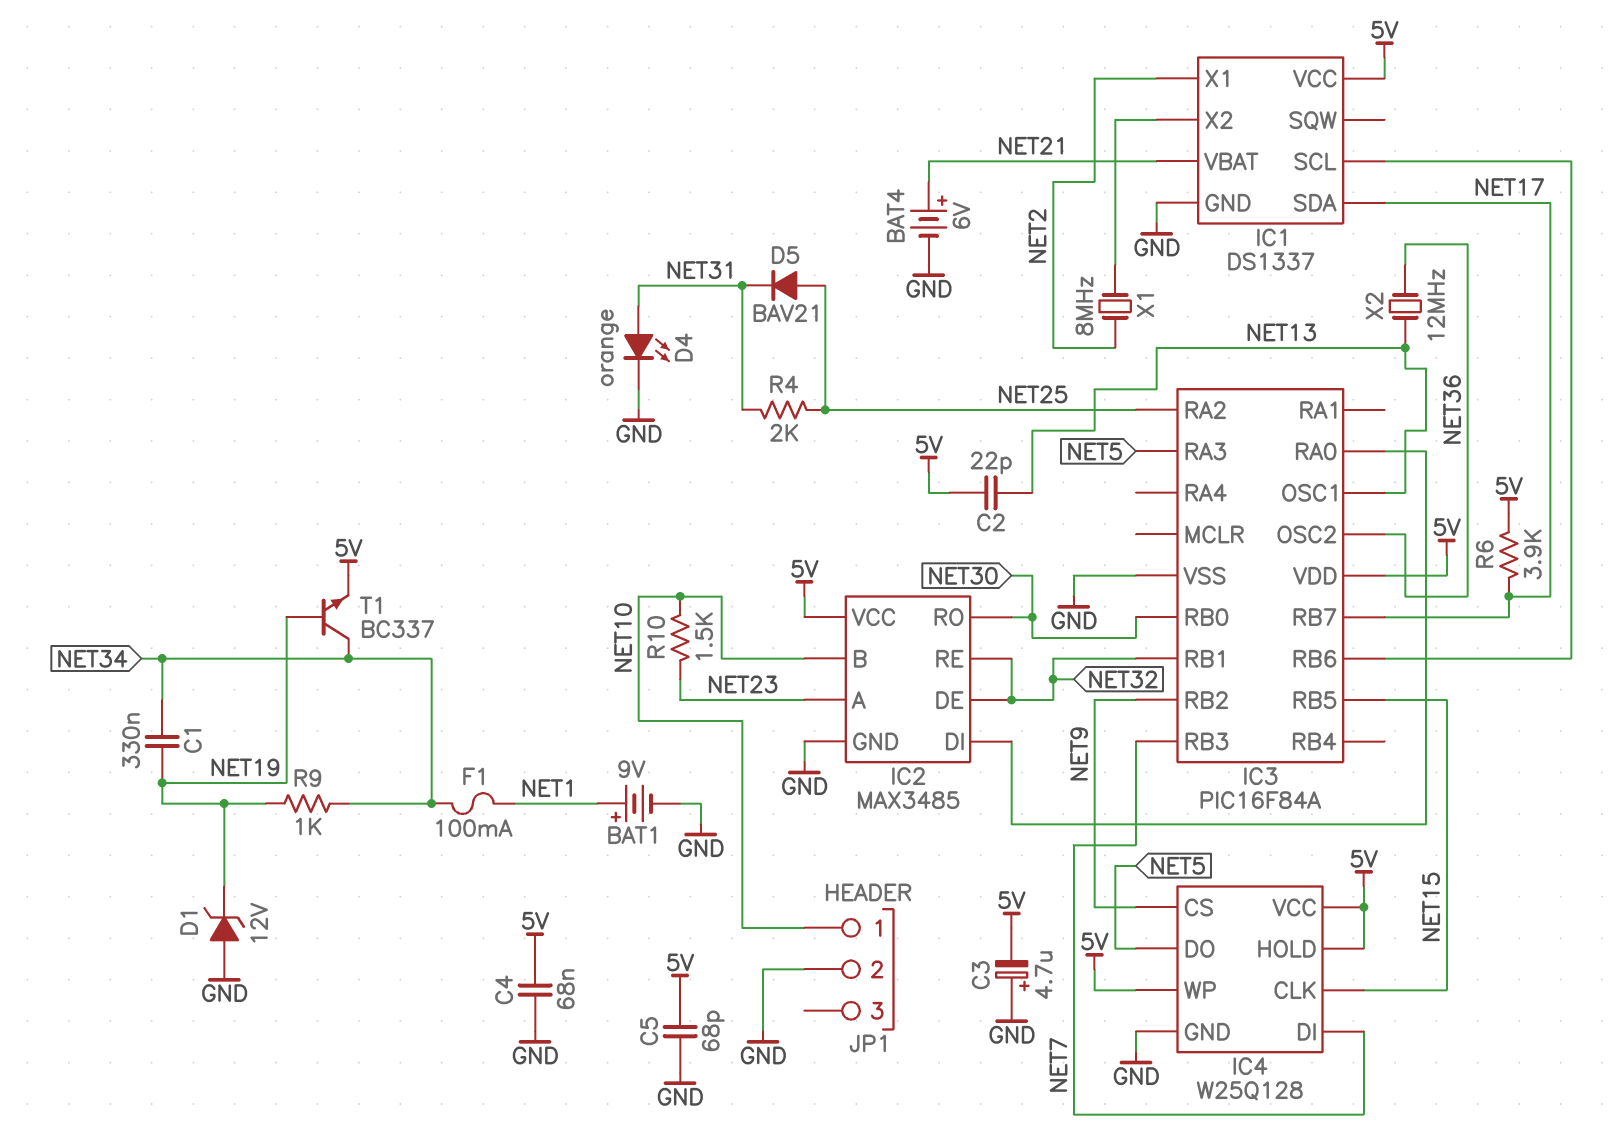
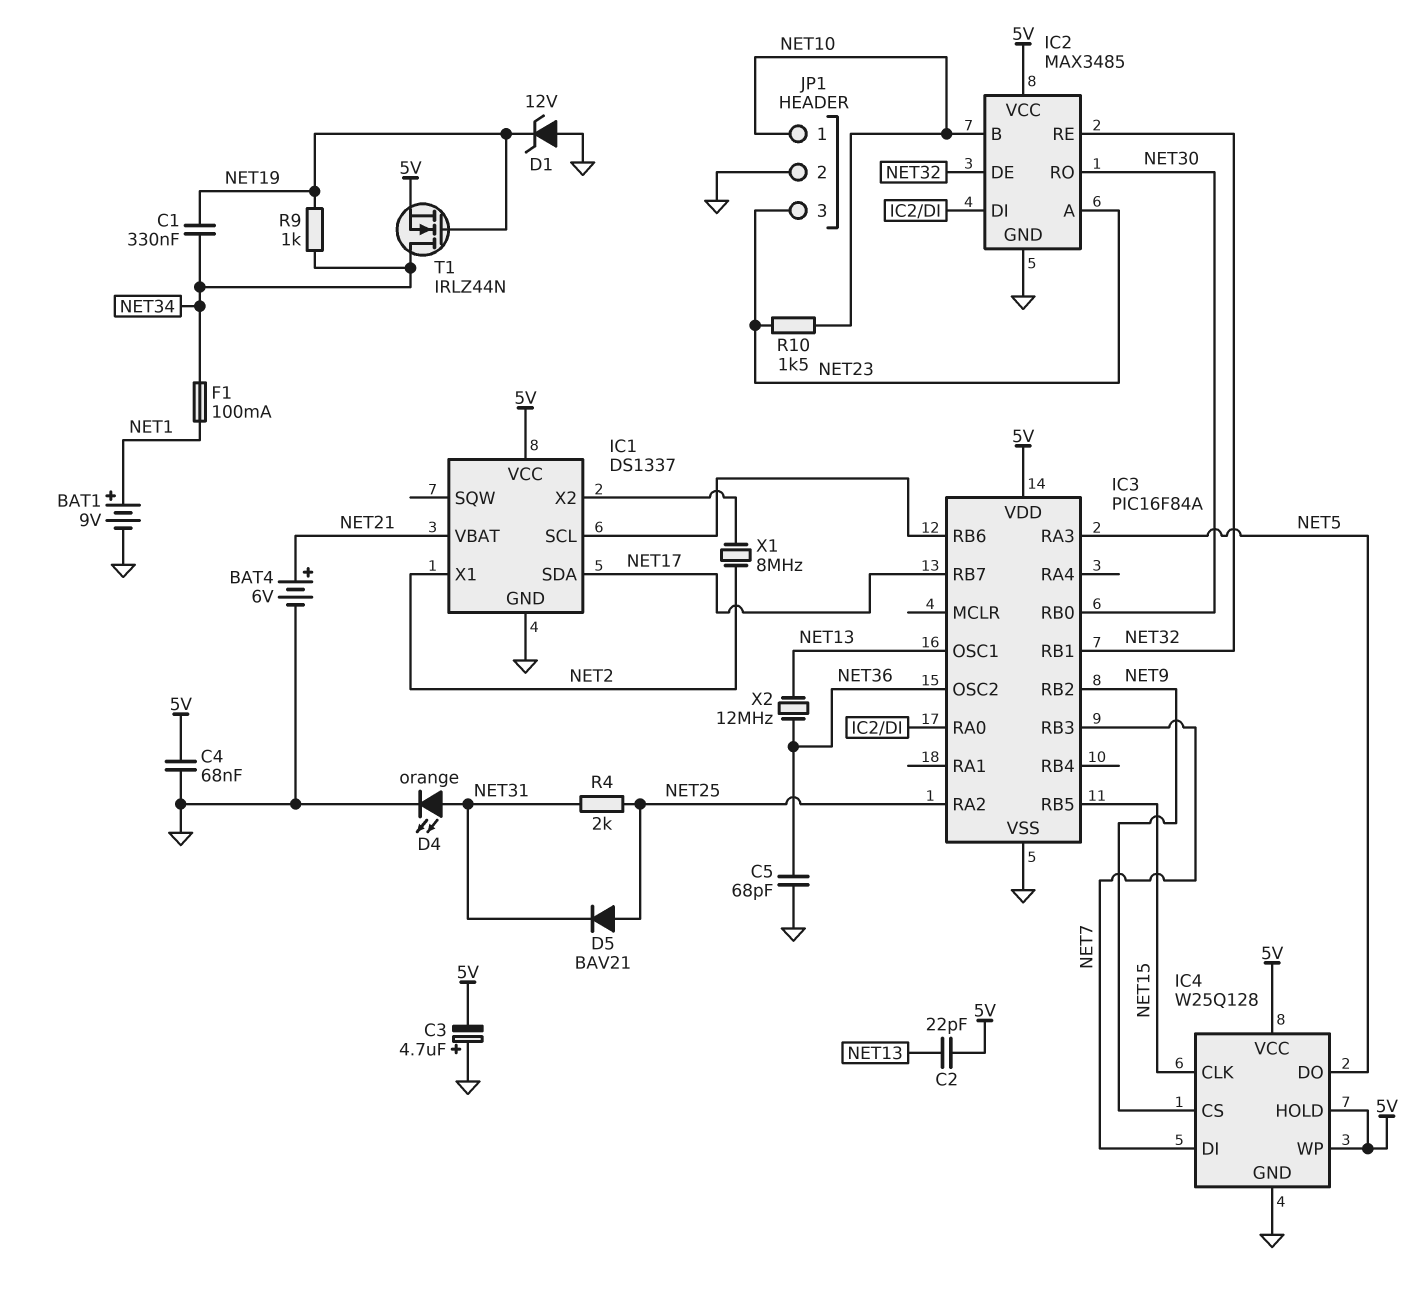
C5: 68pF (5V, GND) -> 68pF (GND, NET36)
JP1 pin 3: none -> NET23
R6: 3.9k (5V, NET17) -> none
T1: NPN BC337 (B NET19, C NET34, E 5V) -> NMOS IRLZ44N (G NET19, D NET34, S 5V)

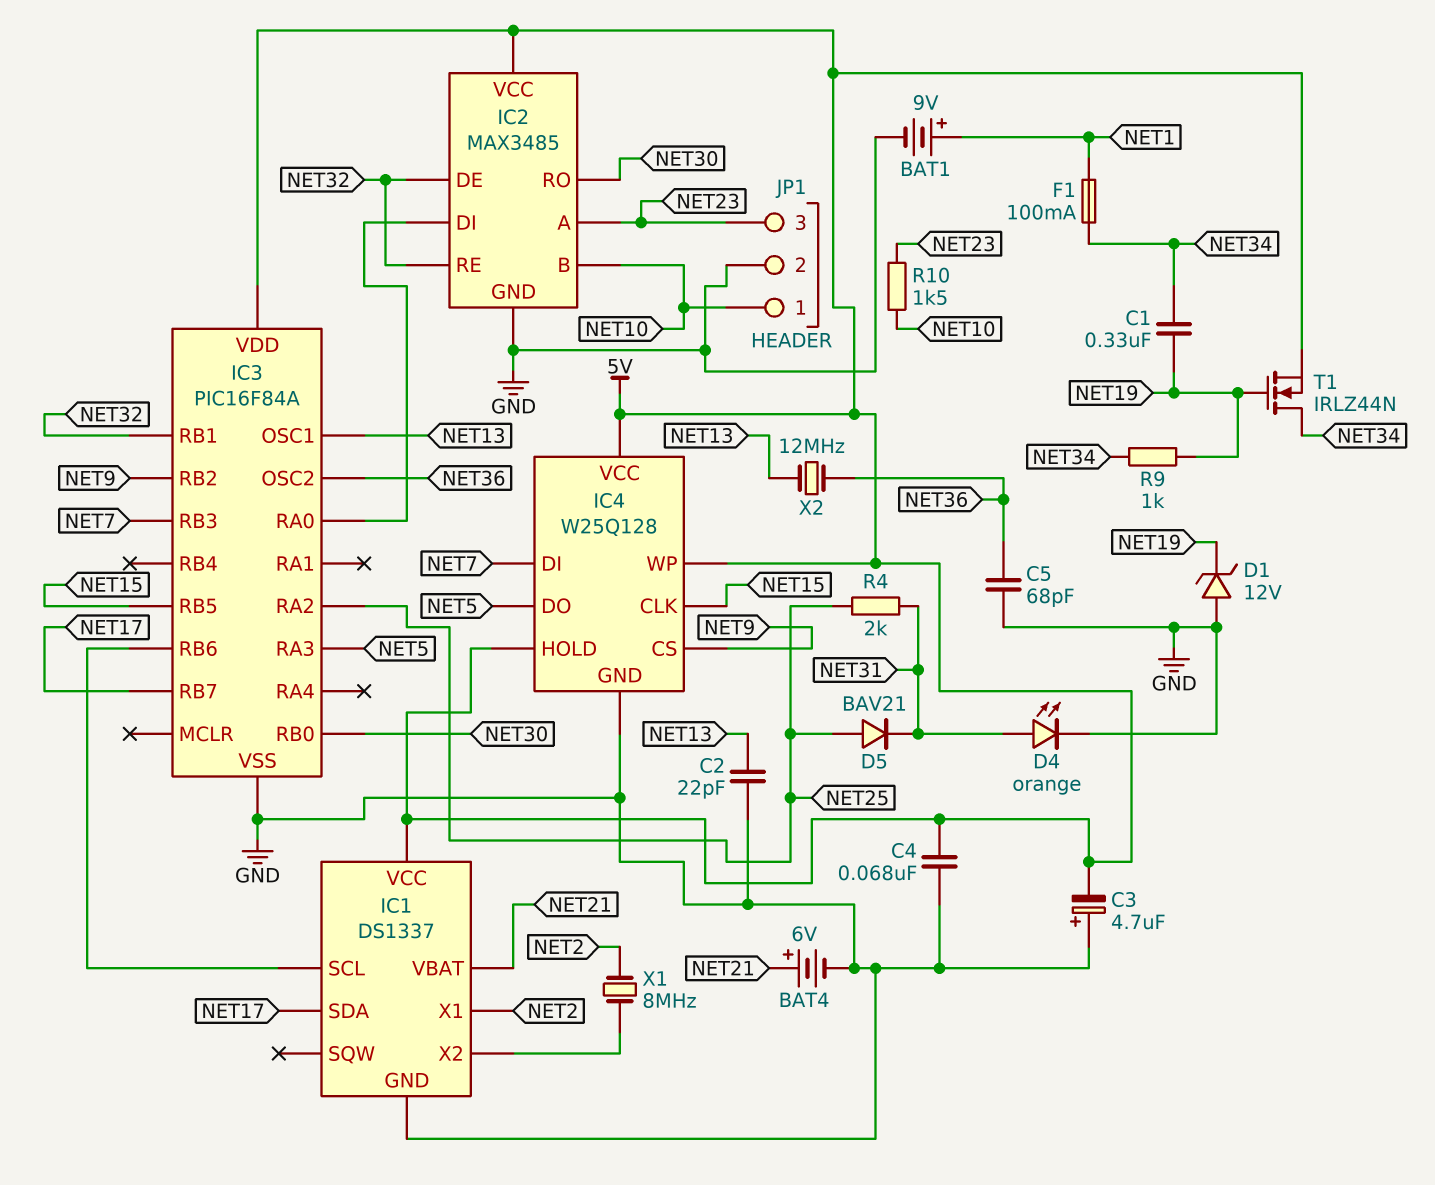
C2: 22pF (5V, NET13) -> 22pF (GND, NET13)

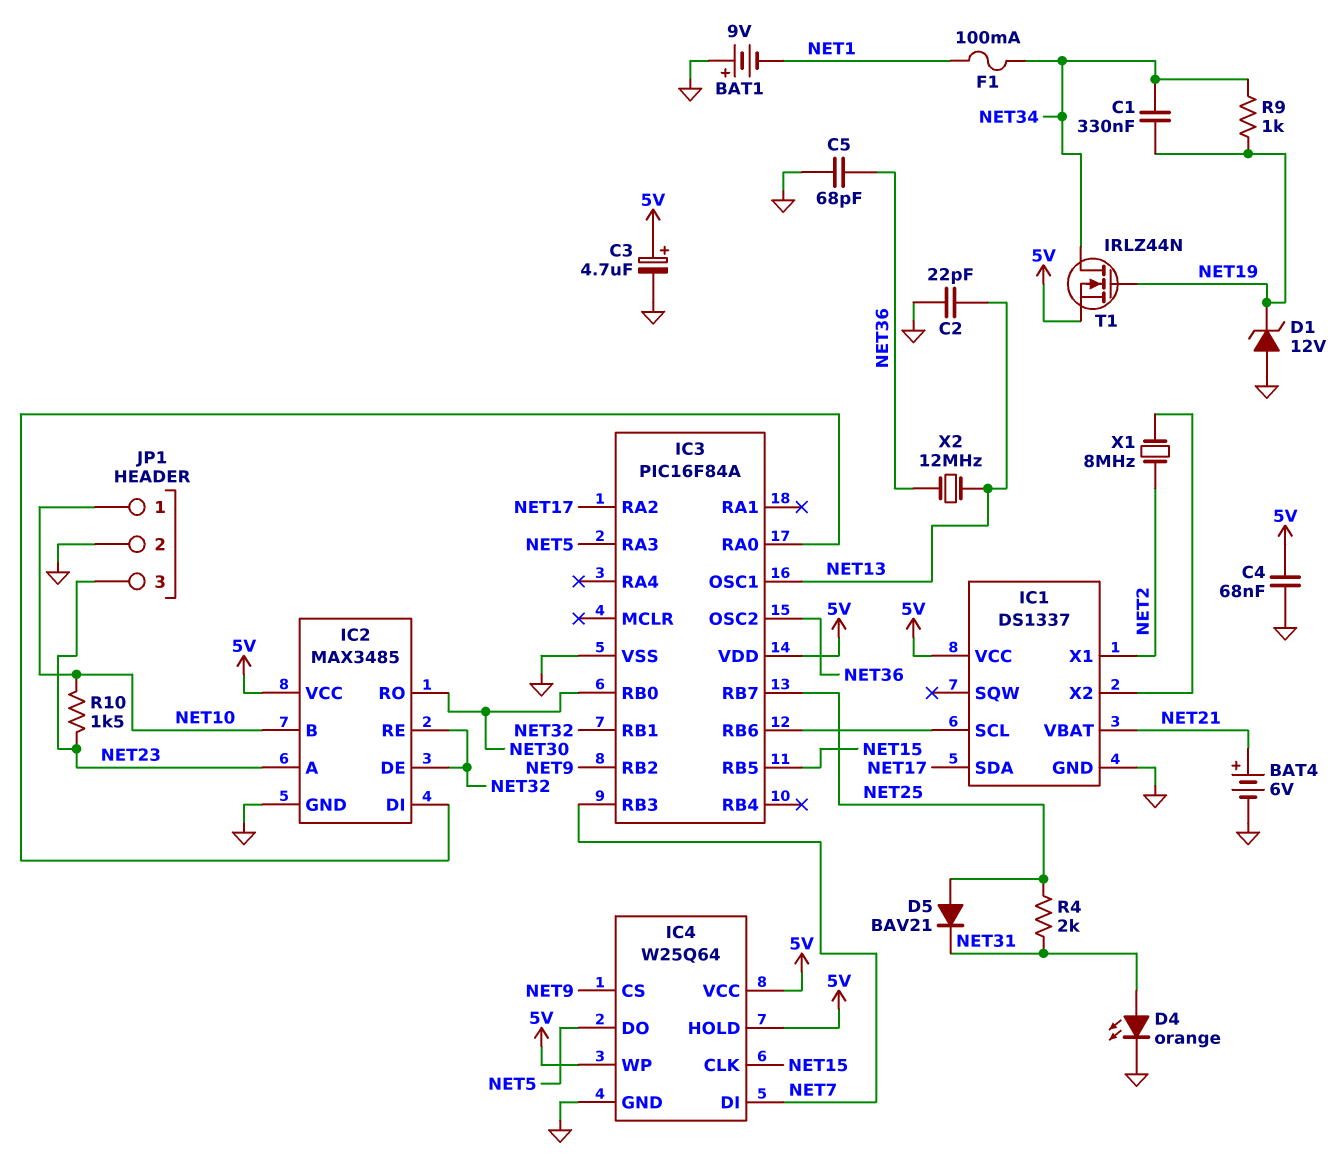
BAT1: 9V (plus NET1, minus GND) -> 9V (plus GND, minus NET1)
C3: 4.7uF (plus GND, minus 5V) -> 4.7uF (plus 5V, minus GND)
IC3 pin RA2: NET25 -> NET17
IC3 pin RB7: NET17 -> NET25
IC4: W25Q128 -> W25Q64

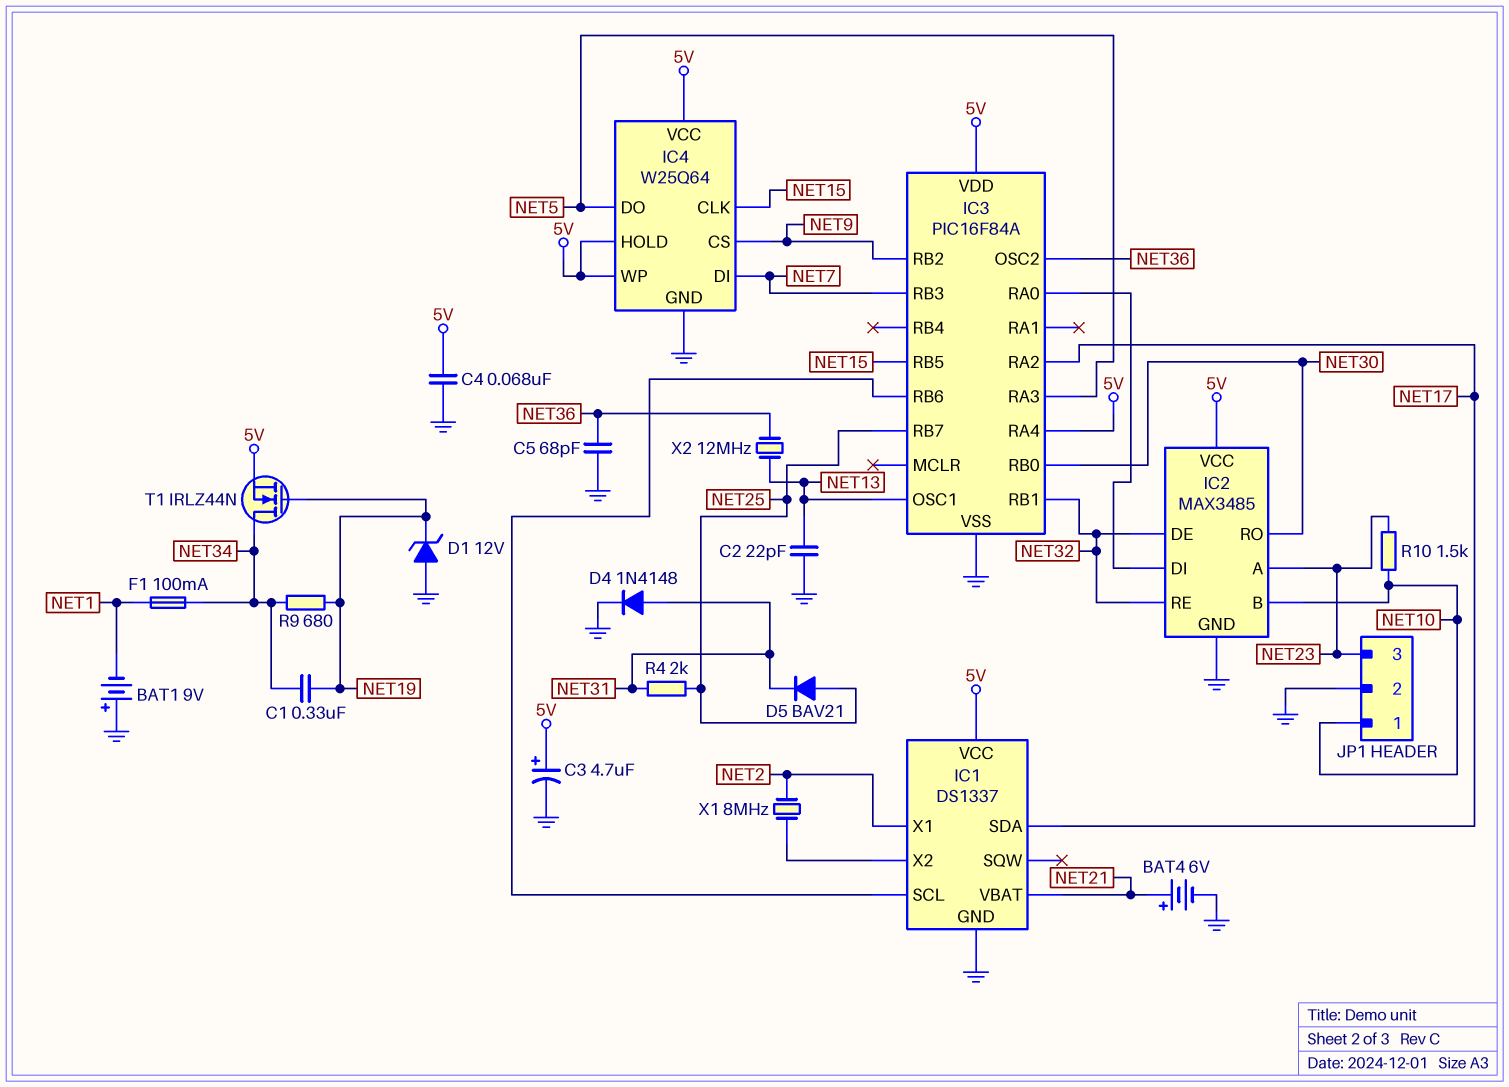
D4: LED orange (A NET31, K GND) -> diode 1N4148 (A NET31, K GND)
IC3 pin RA4: none -> 5V
R9: 1k (NET19, NET34) -> 680 (NET19, NET34)

